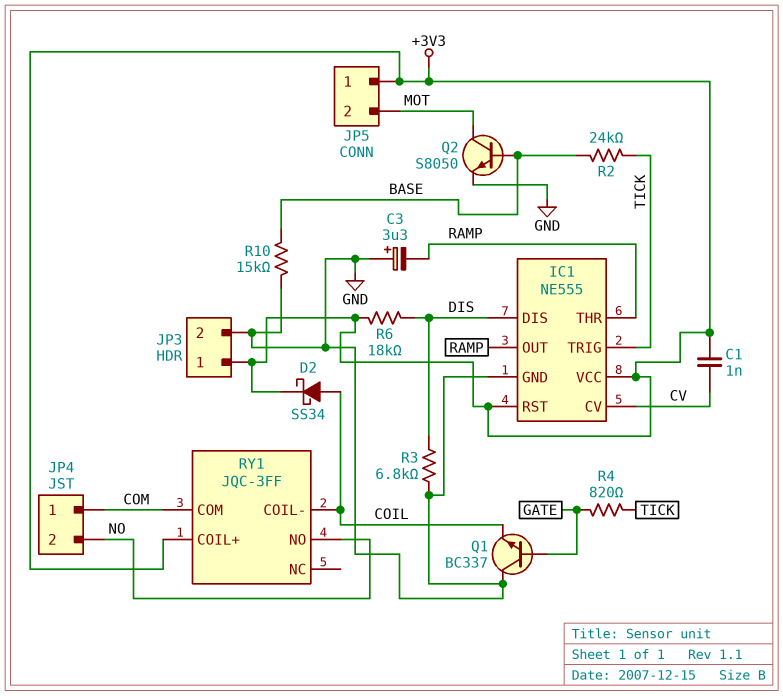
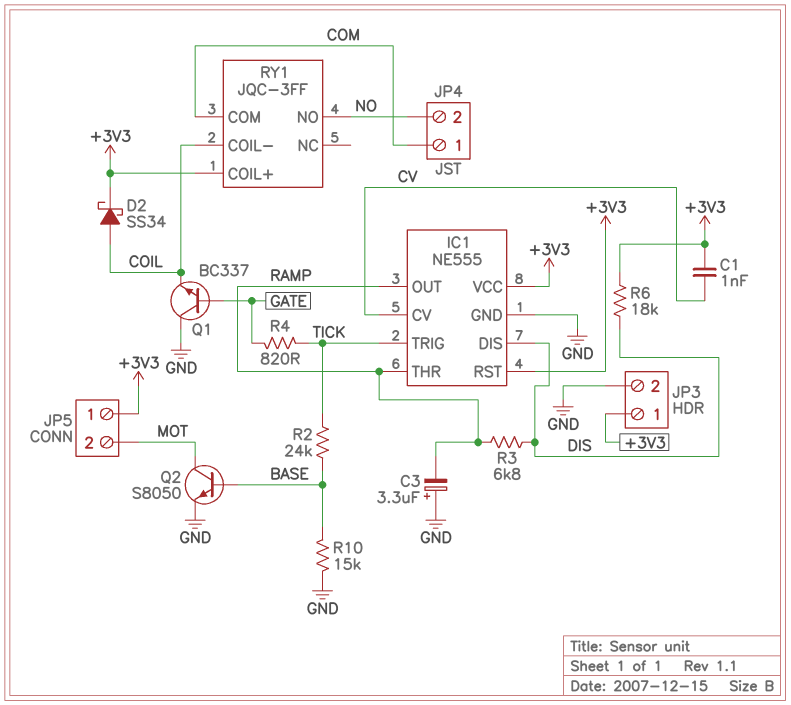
R3: 6.8k (DIS, GND) -> 6.8k (DIS, RAMP)

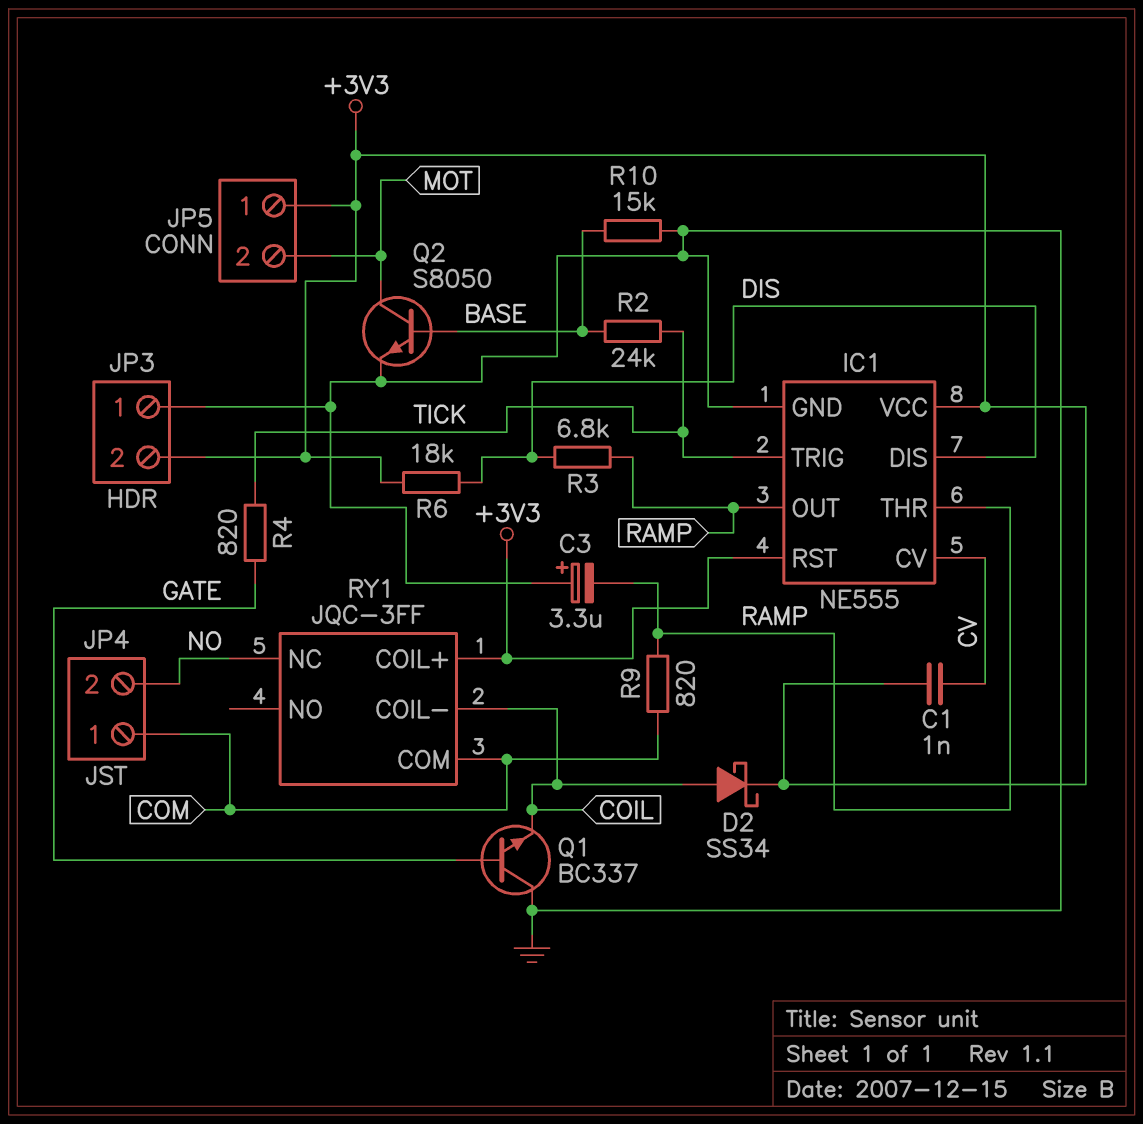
JP3 pin 1: +3V3 -> GND
JP3 pin 2: GND -> +3V3
R9: none -> 820 (COM, RAMP)
RY1 pin NC: none -> NO
RY1 pin NO: NO -> none

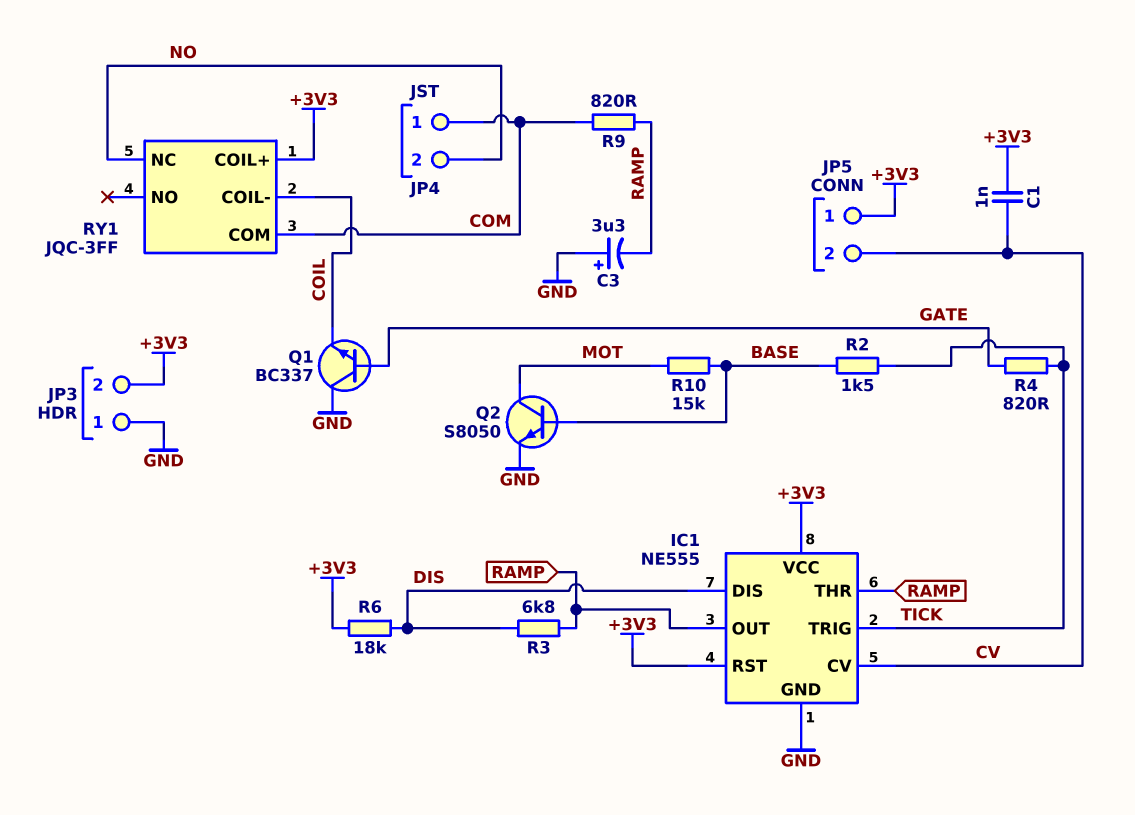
D2: schottky SS34 (A COIL, K +3V3) -> none
JP5 pin 2: MOT -> CV
R2: 24k (BASE, TICK) -> 1.5k (BASE, TICK)
R10: 15k (BASE, GND) -> 15k (BASE, MOT)

